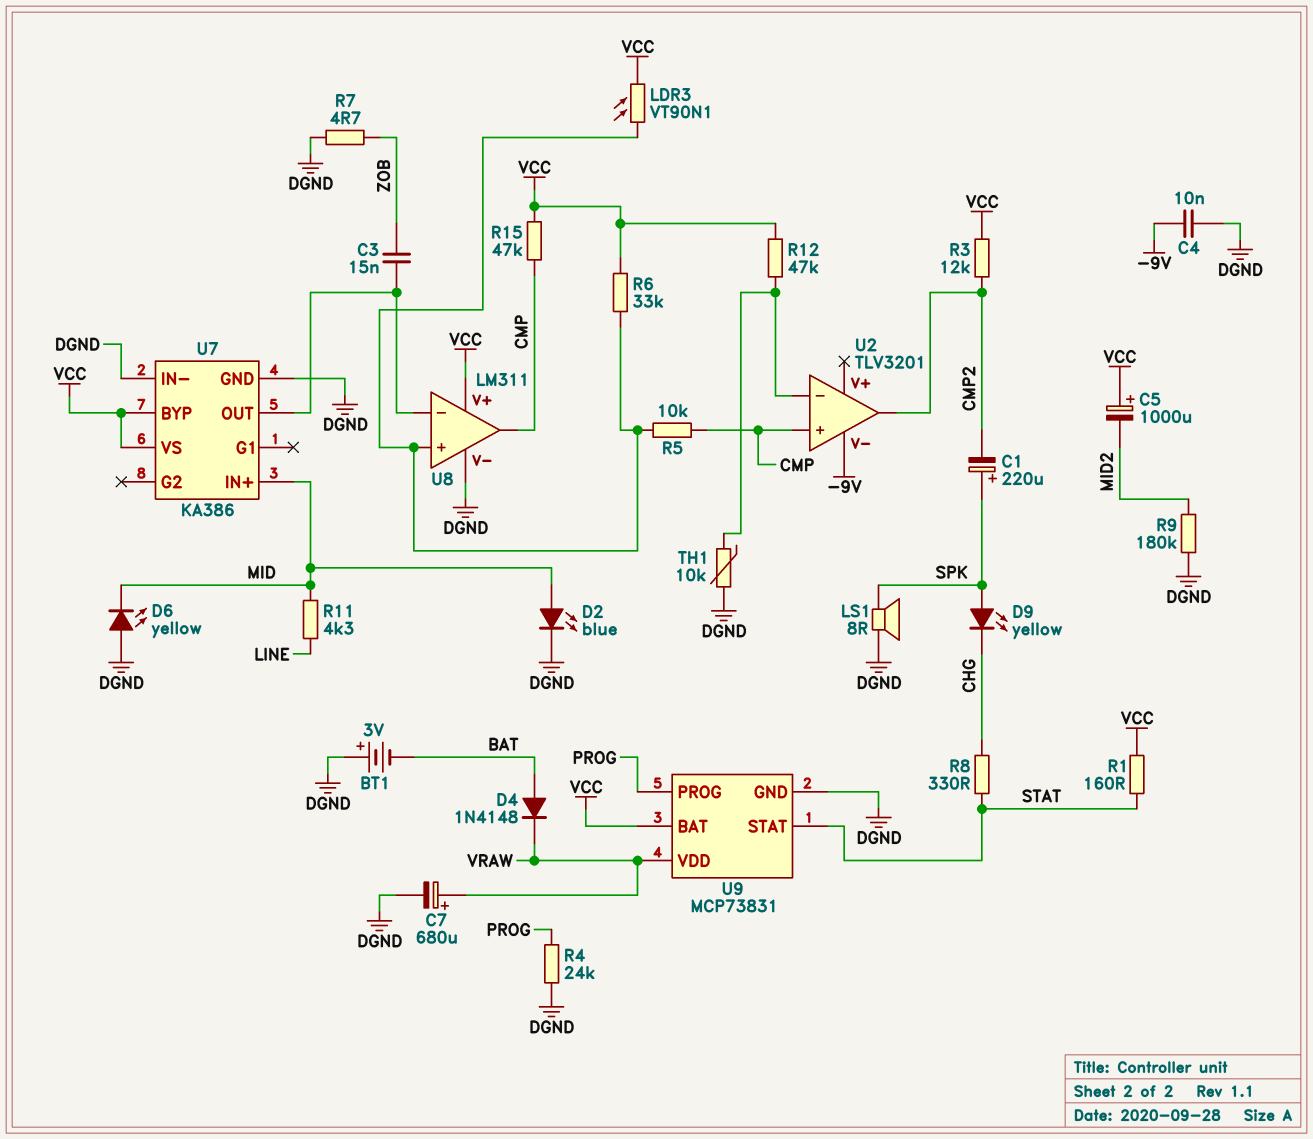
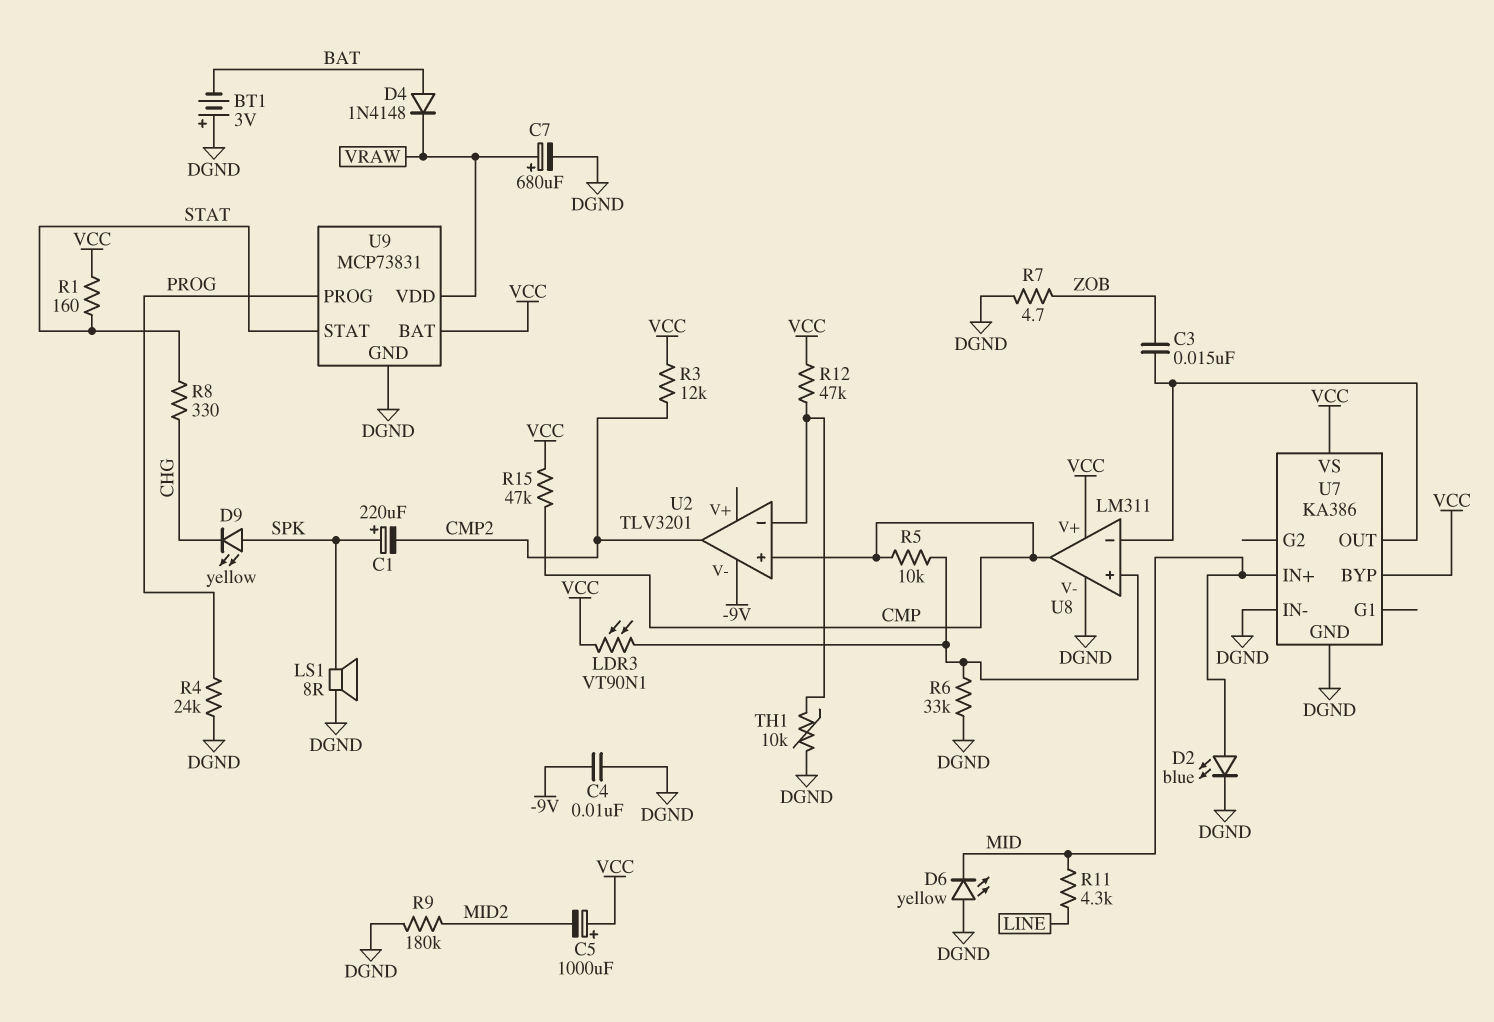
R6: 33k (U8/in+, VCC) -> 33k (DGND, U8/in+)

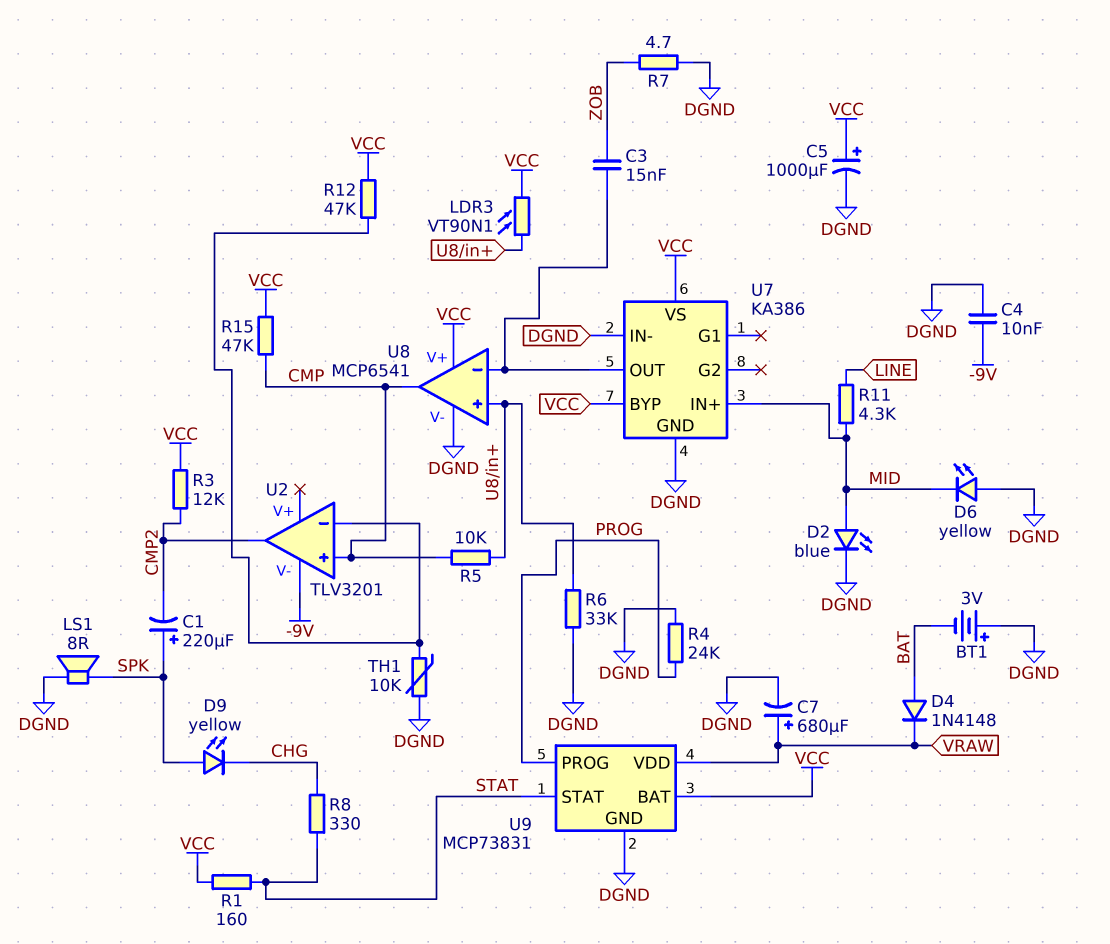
C5: 1000uF (plus VCC, minus MID2) -> 1000uF (plus VCC, minus DGND)
R9: 180k (DGND, MID2) -> none
U8: LM311 -> MCP6541

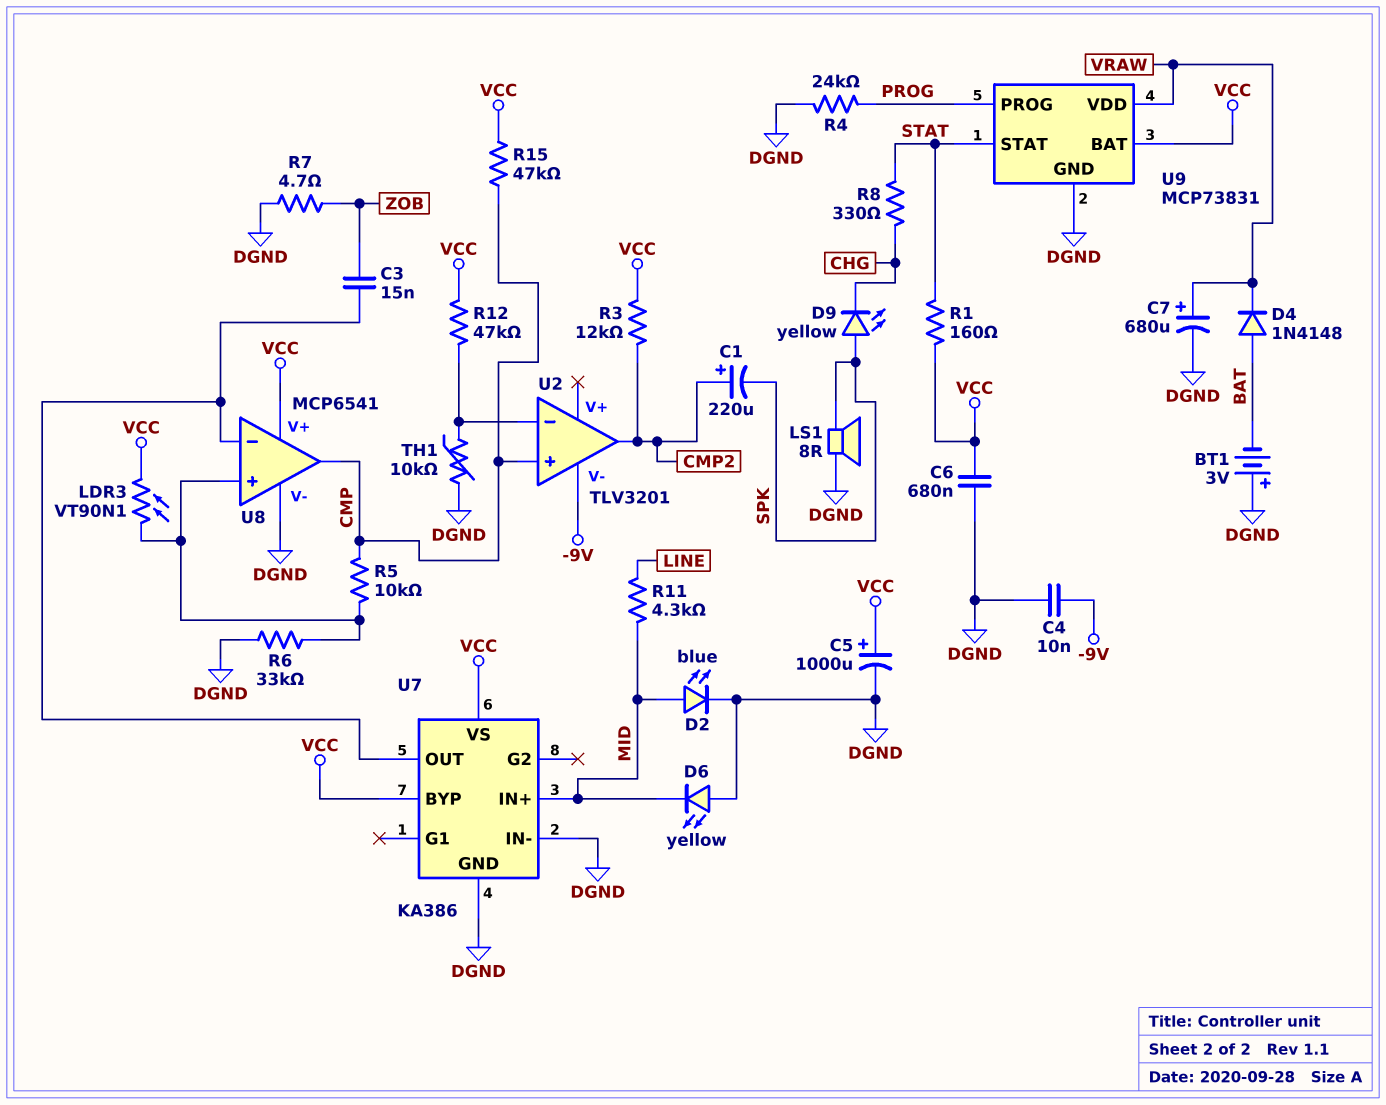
C1: 220uF (plus SPK, minus CMP2) -> 220uF (plus CMP2, minus SPK)
C6: none -> 680nF (DGND, VCC)

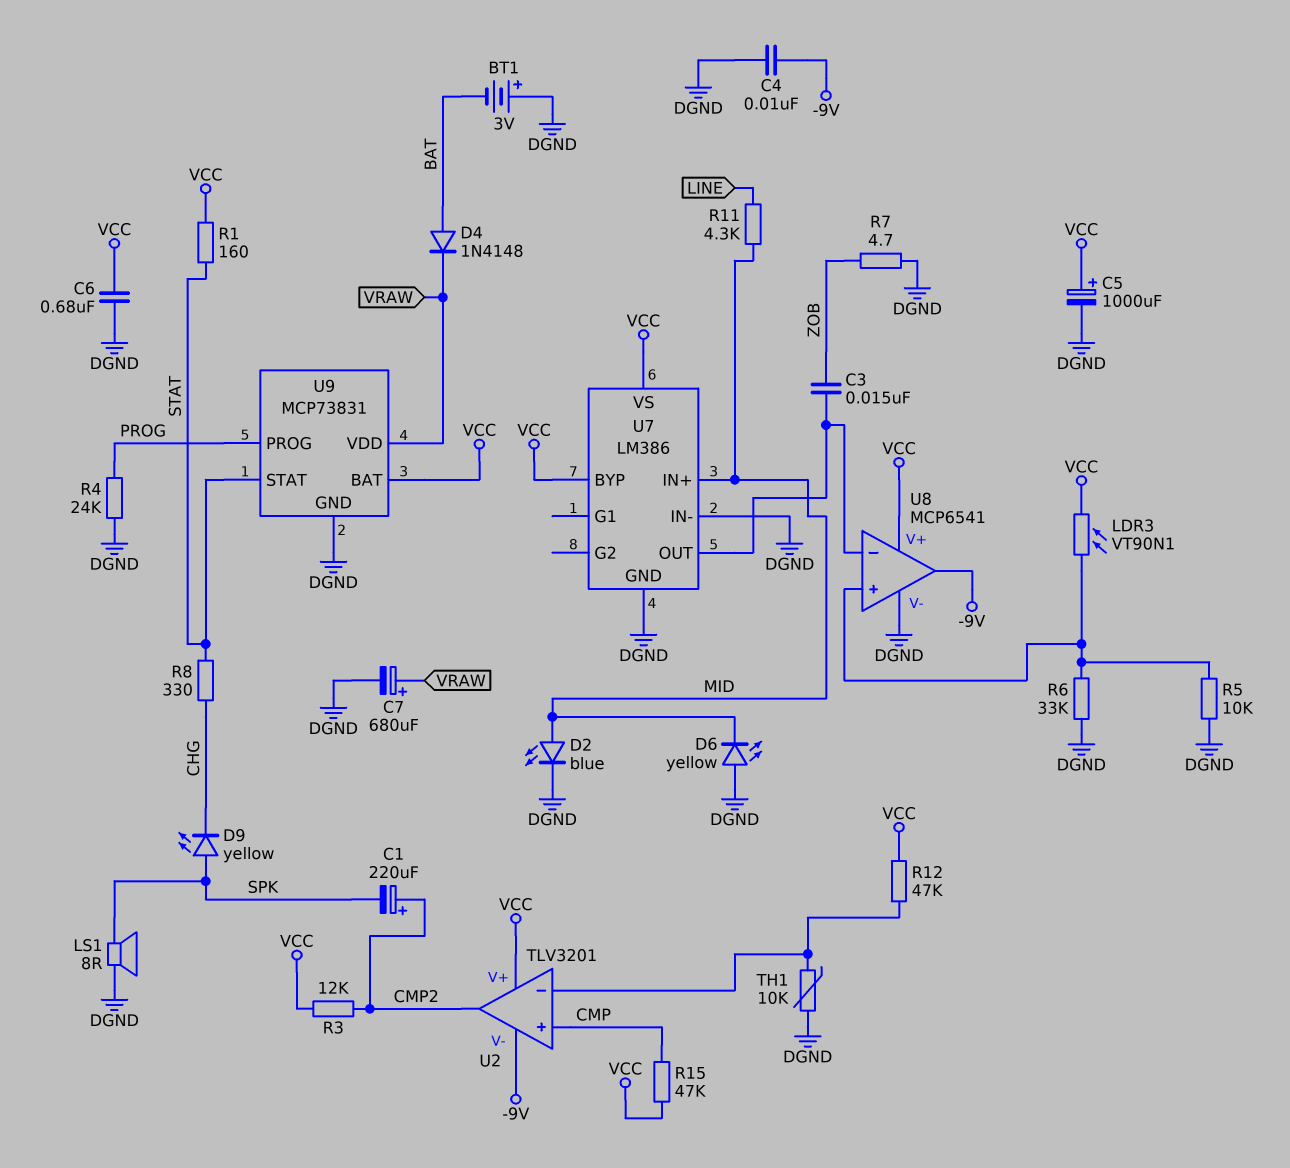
R5: 10k (CMP, U8/in+) -> 10k (DGND, U8/in+)
U2 pin V+: none -> VCC
U7: KA386 -> LM386
U8 pin out: CMP -> -9V

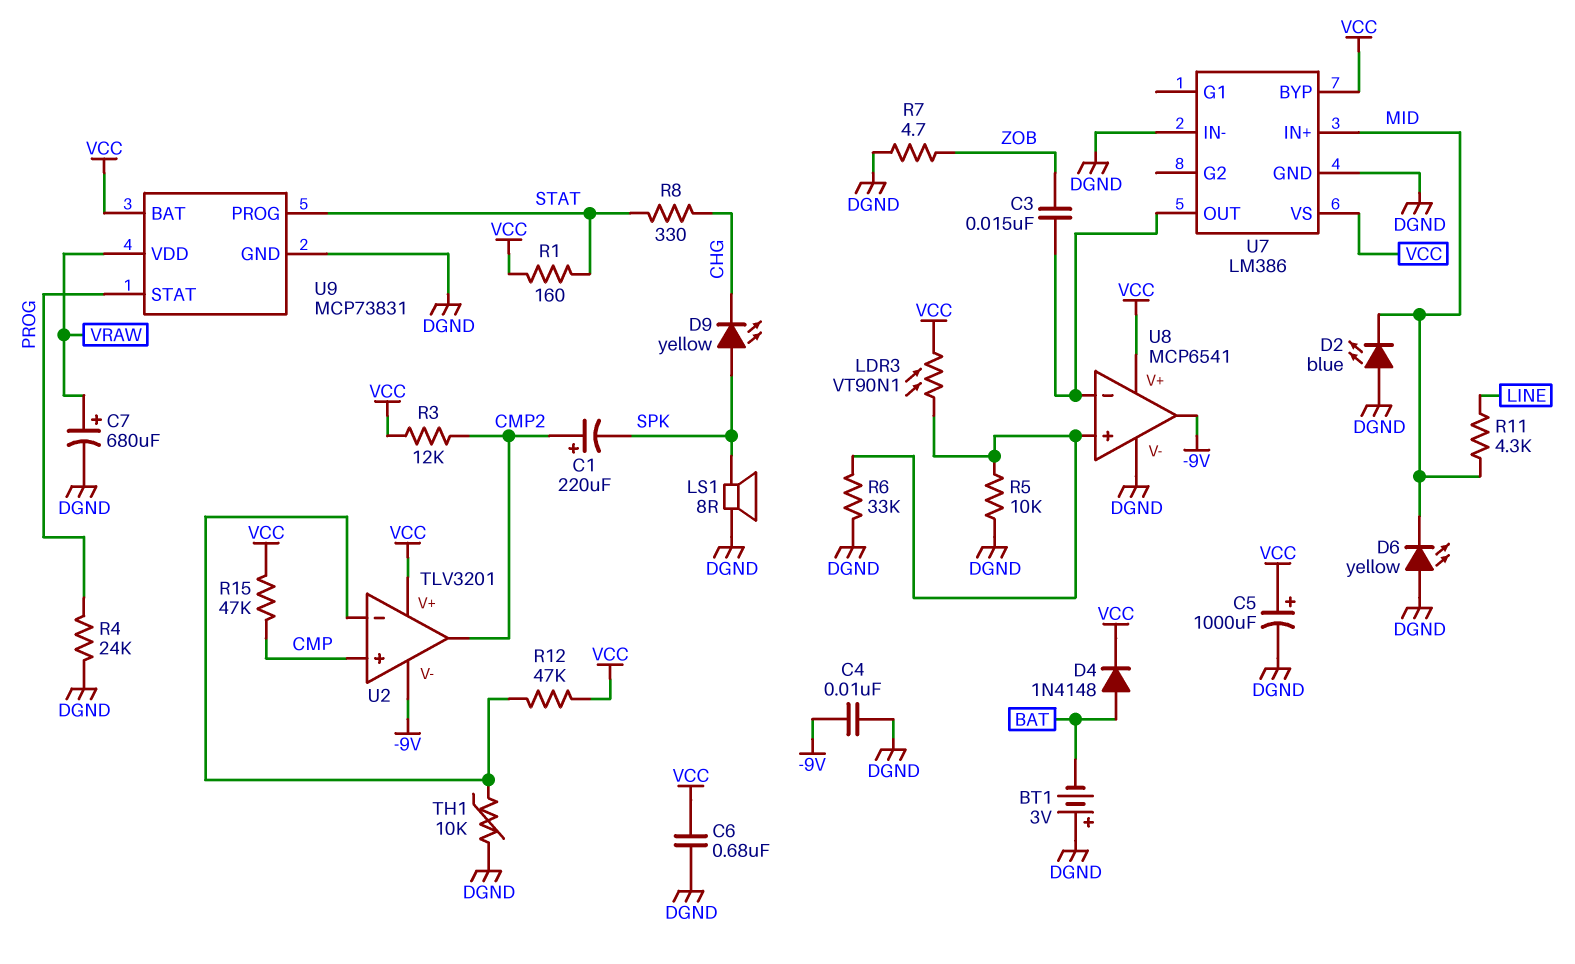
D2: LED blue (A MID, K DGND) -> LED blue (A DGND, K MID)
D4: diode 1N4148 (A BAT, K VRAW) -> diode 1N4148 (A BAT, K VCC)
U9 pin PROG: PROG -> STAT
U9 pin STAT: STAT -> PROG

